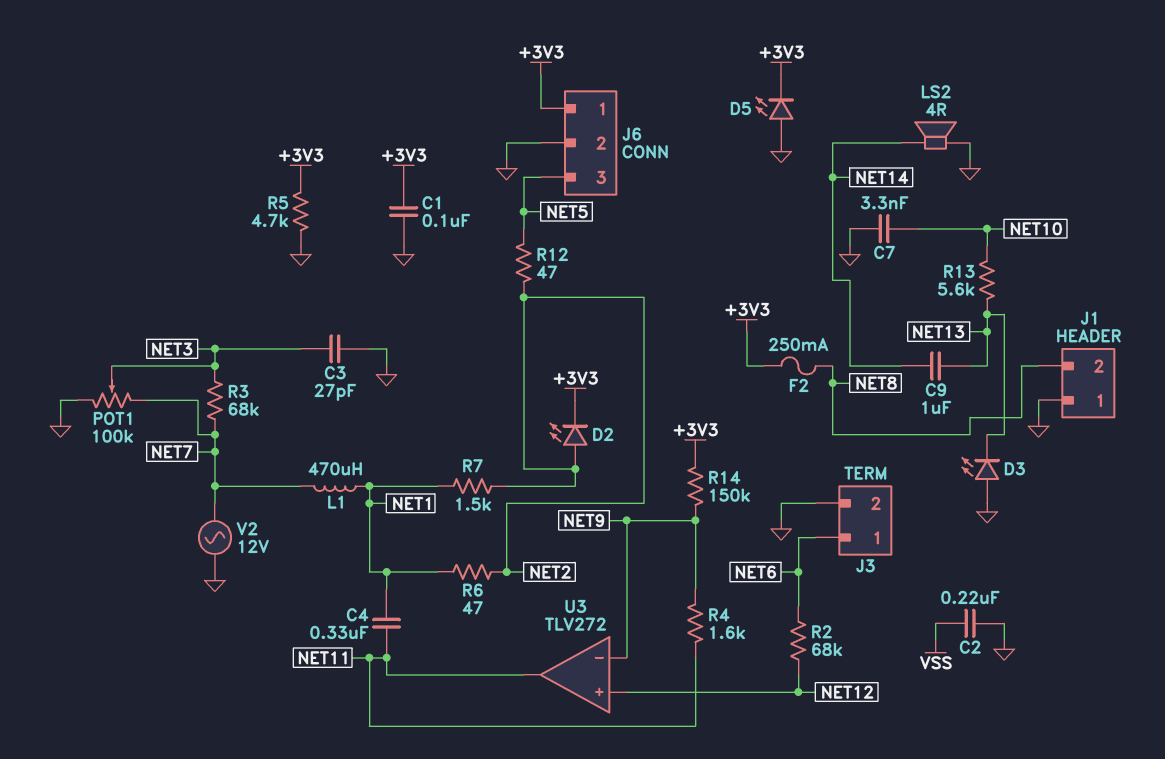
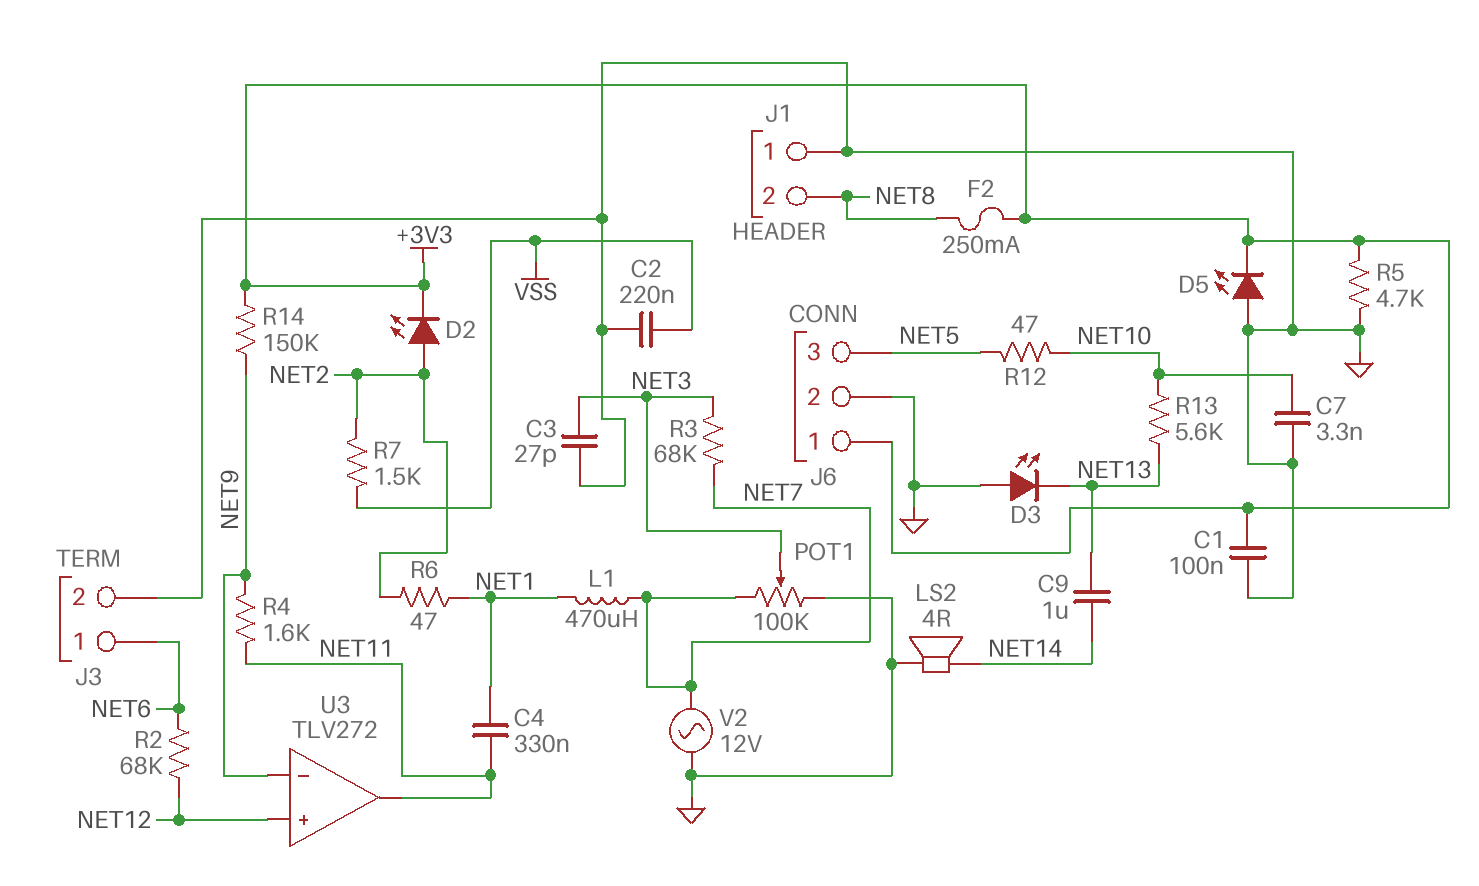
R7: 1.5k (NET1, NET2) -> 1.5k (NET2, VSS)
R12: 47 (NET2, NET5) -> 47 (NET5, NET10)

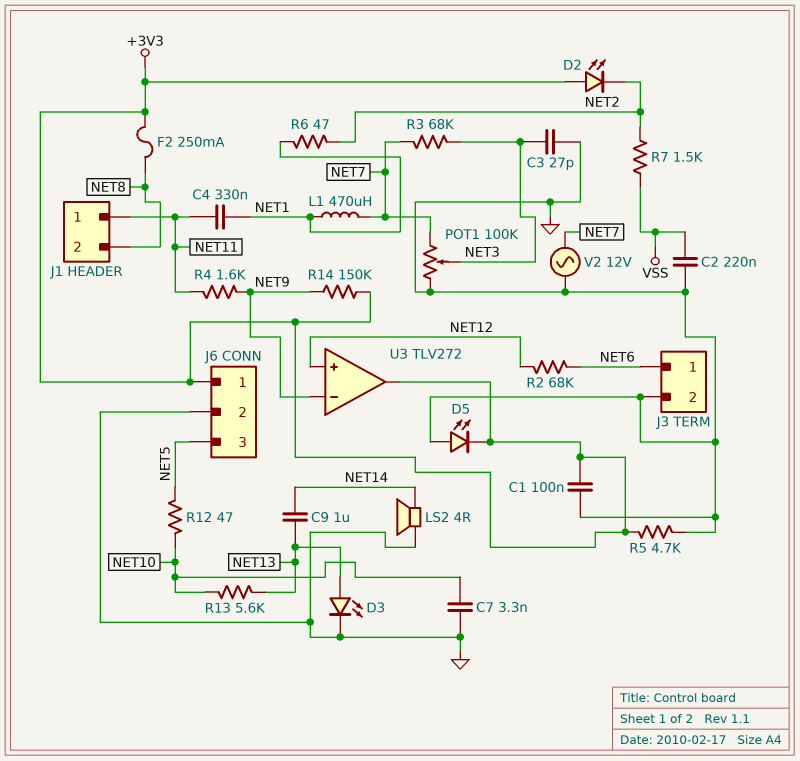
D2: LED (A NET2, K +3V3) -> LED (A +3V3, K NET2)
D3: LED (A GND, K NET13) -> LED (A NET13, K GND)
J1 pin 1: GND -> NET11
U3 pin out: NET11 -> +3V3

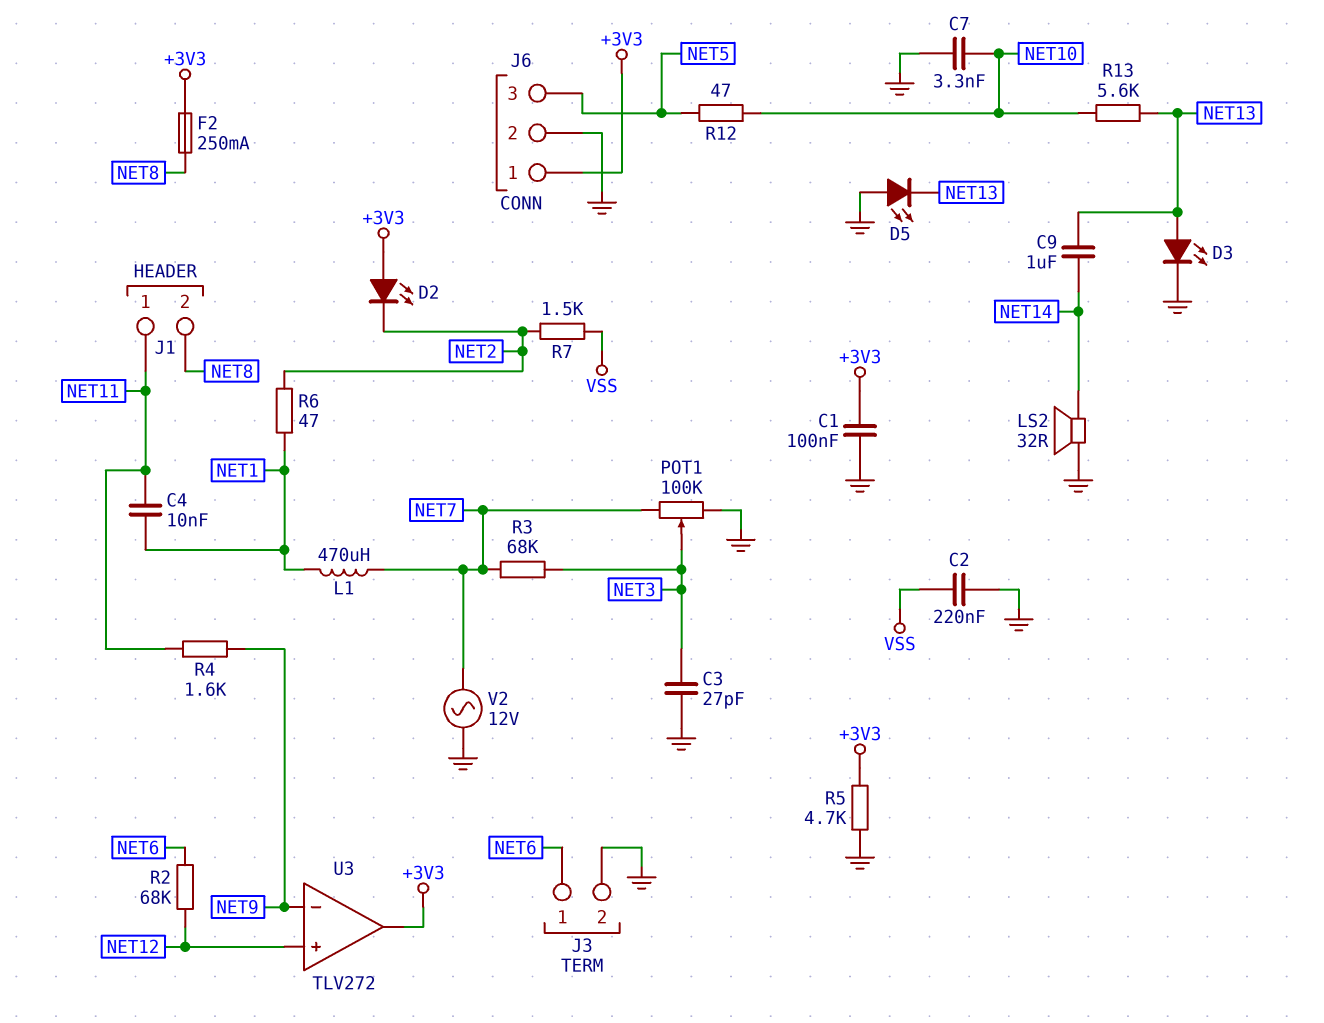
C4: 330nF (NET1, NET11) -> 10nF (NET1, NET11)
D5: LED (A GND, K +3V3) -> LED (A GND, K NET13)
LS2: speaker 4R (GND, NET14) -> speaker 32R (GND, NET14)
R14: 150k (+3V3, NET9) -> none

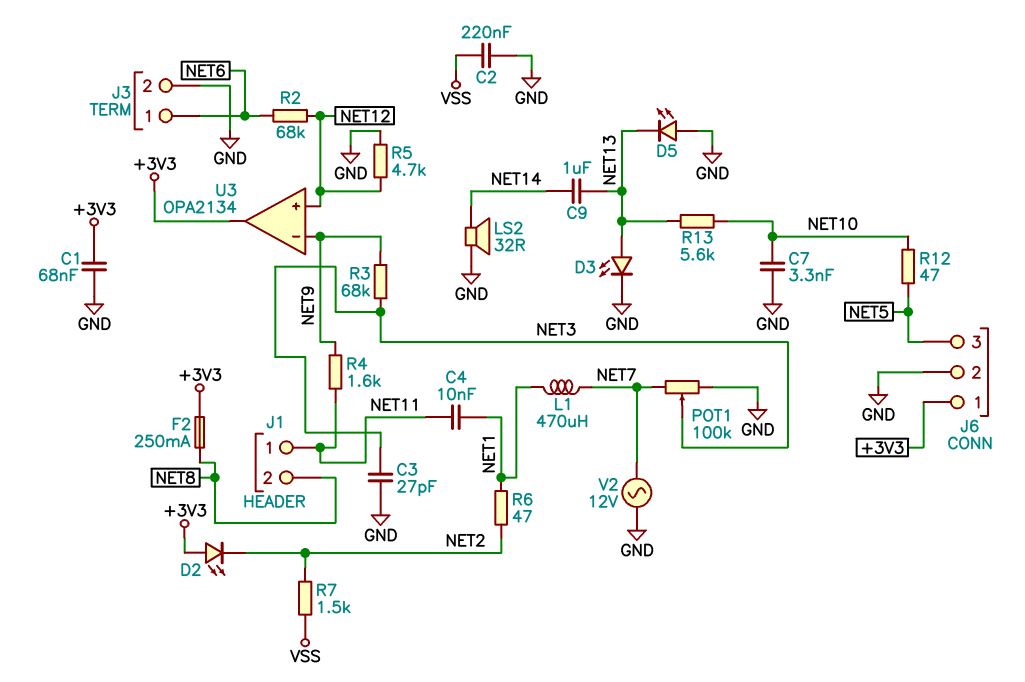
C1: 100nF (+3V3, GND) -> 68nF (+3V3, GND)
R3: 68k (NET3, NET7) -> 68k (NET3, NET9)
R5: 4.7k (+3V3, GND) -> 4.7k (GND, NET12)
U3: TLV272 -> OPA2134

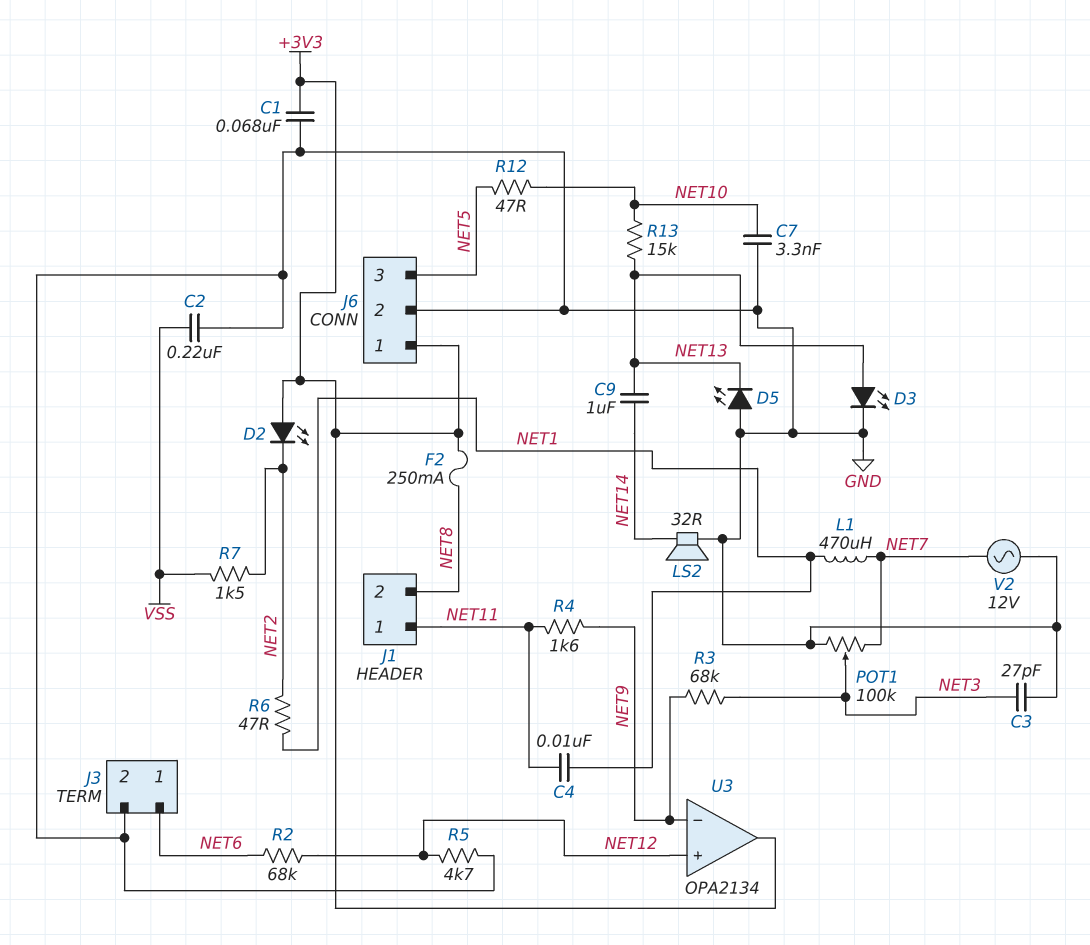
R13: 5.6k (NET10, NET13) -> 15k (NET10, NET13)

